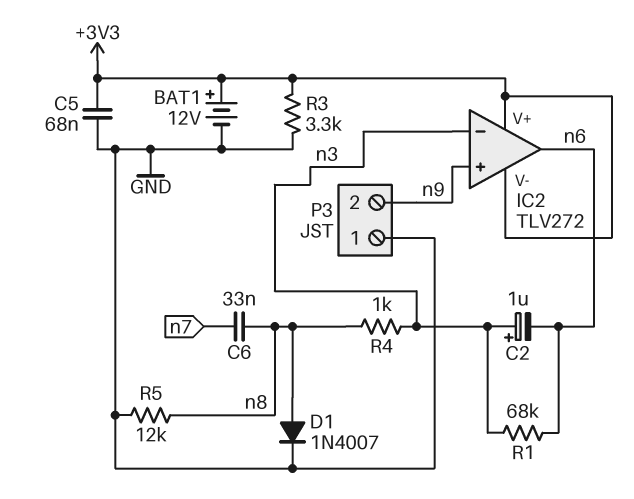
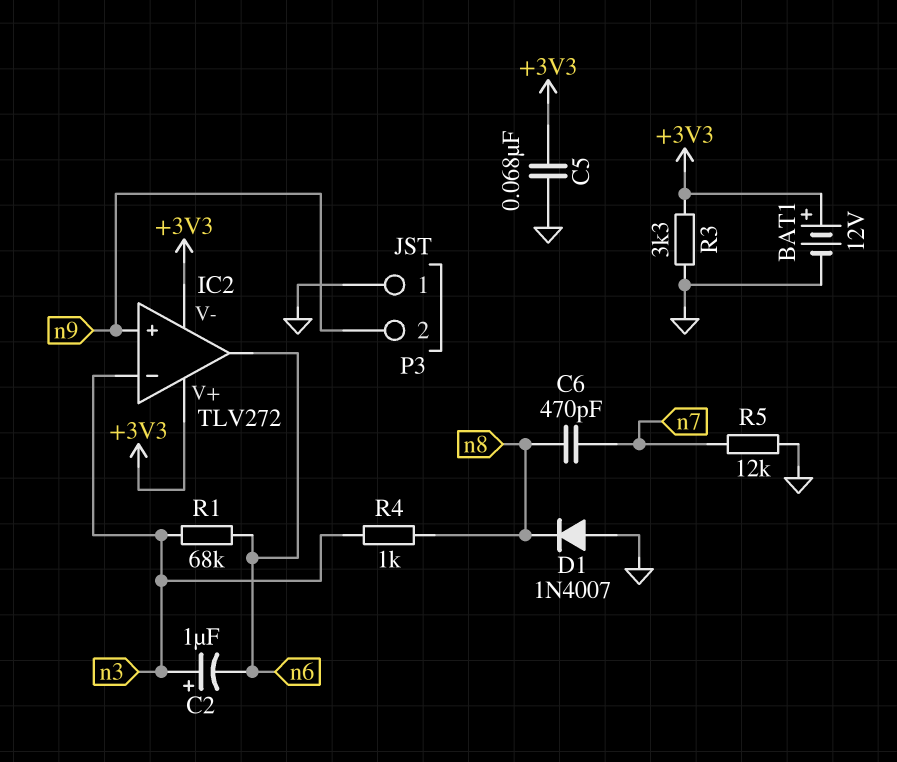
C6: 33nF (n7, n8) -> 470pF (n7, n8)
D1: diode 1N4007 (A n8, K GND) -> diode 1N4007 (A GND, K n8)
R5: 12k (GND, n8) -> 12k (GND, n7)

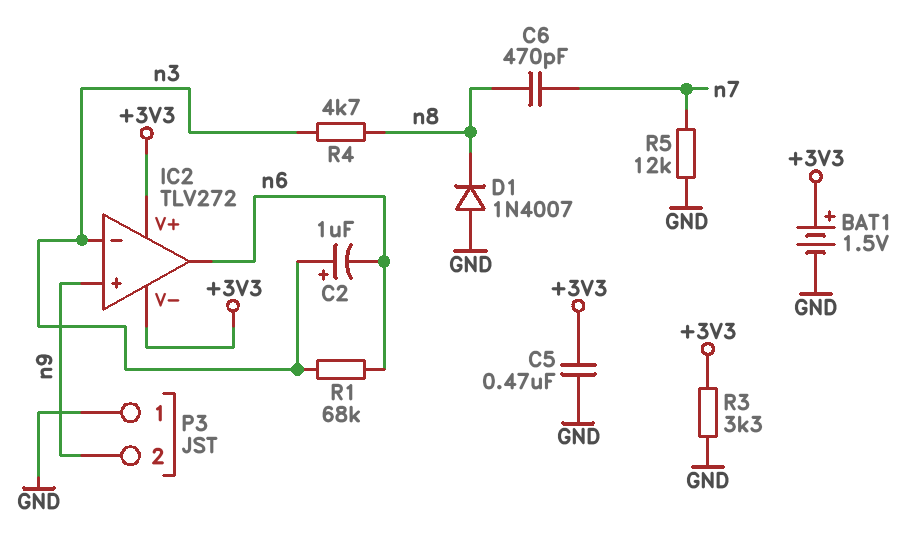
BAT1: 12V (plus +3V3, minus GND) -> 1.5V (plus +3V3, minus GND)
C5: 68nF (+3V3, GND) -> 470nF (+3V3, GND)
R4: 1k (n3, n8) -> 4.7k (n3, n8)

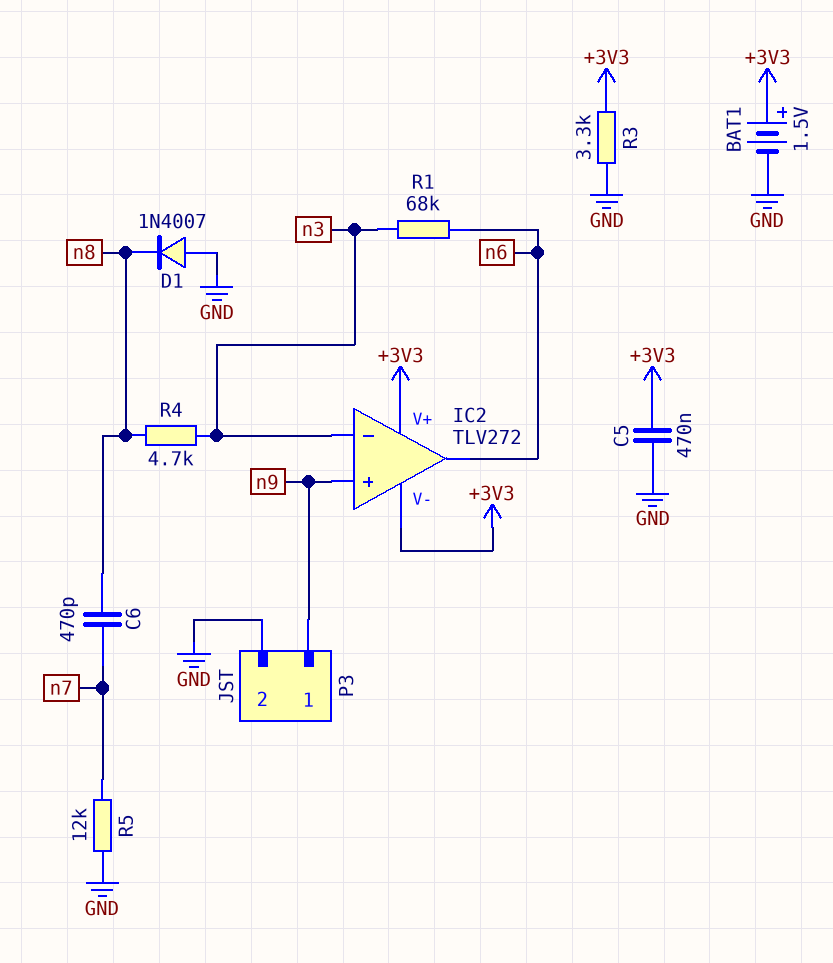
C2: 1uF (plus n3, minus n6) -> none
P3 pin 1: GND -> n9
P3 pin 2: n9 -> GND

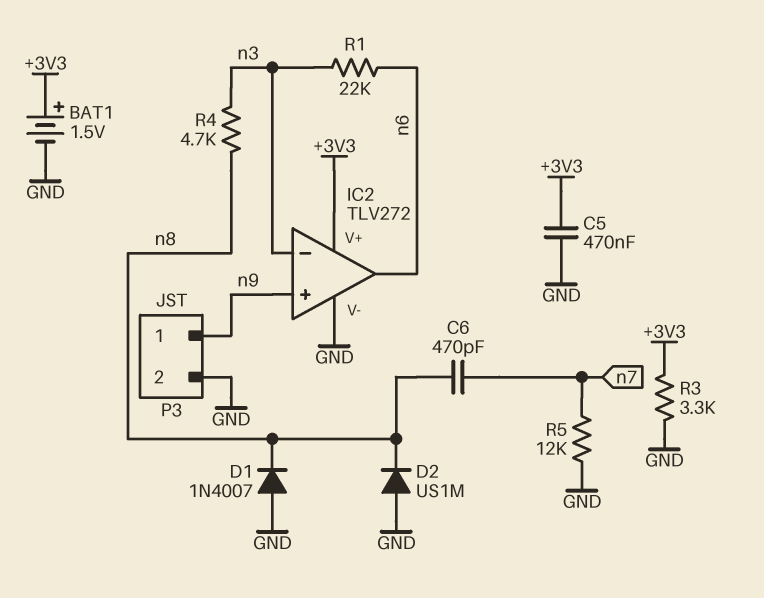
D2: none -> diode US1M (A GND, K n8)
IC2 pin V-: +3V3 -> GND
R1: 68k (n3, n6) -> 22k (n3, n6)

